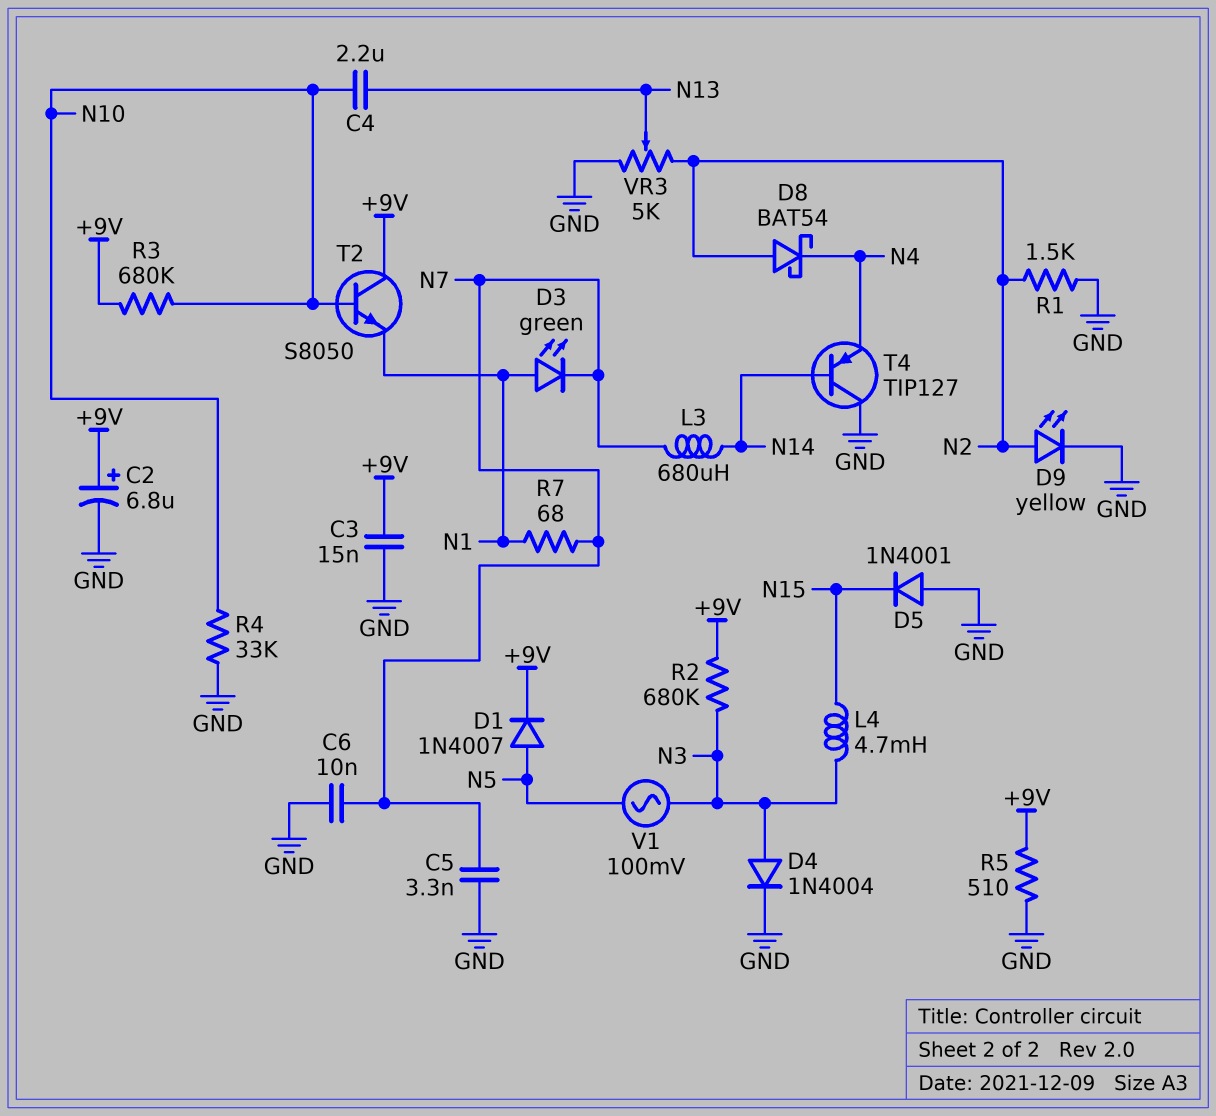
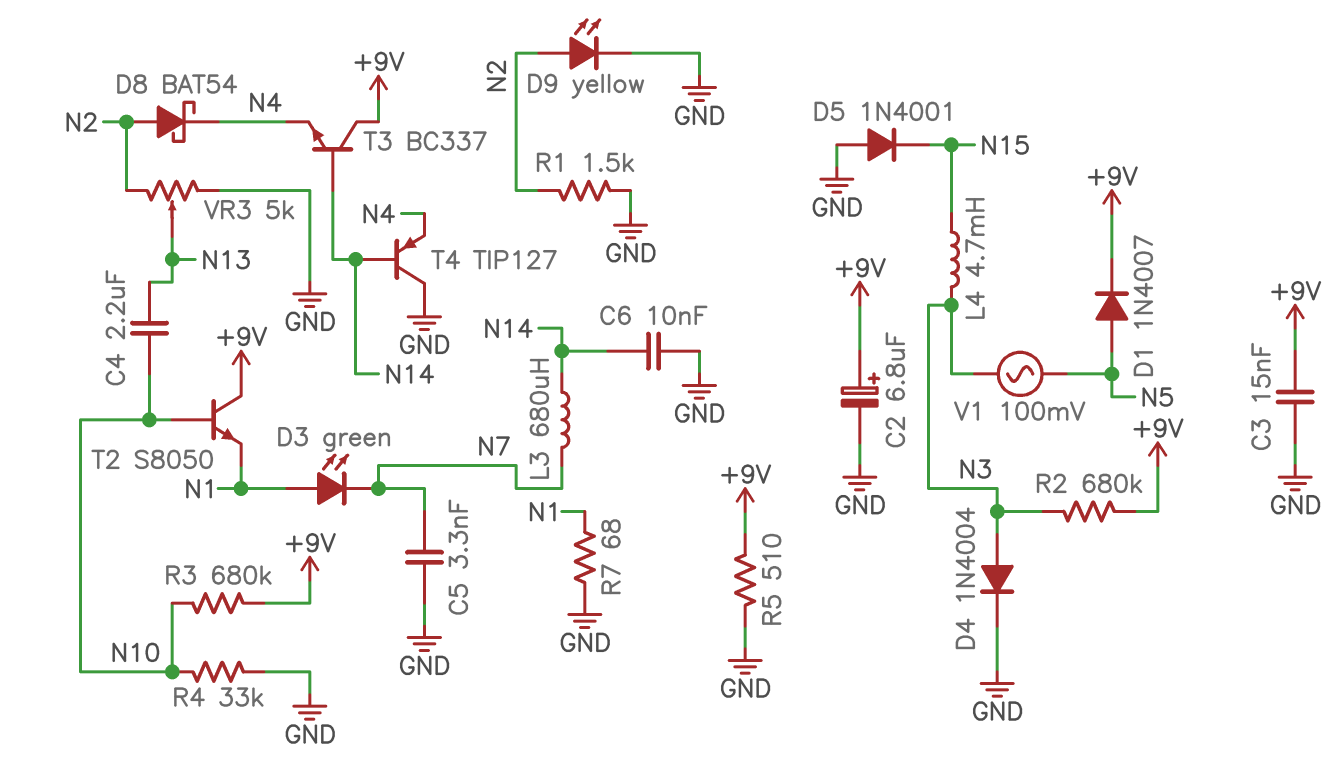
C6: 10nF (GND, N7) -> 10nF (GND, N14)
R7: 68 (N1, N7) -> 68 (GND, N1)
T3: none -> NPN BC337 (B N14, C +9V, E N4)

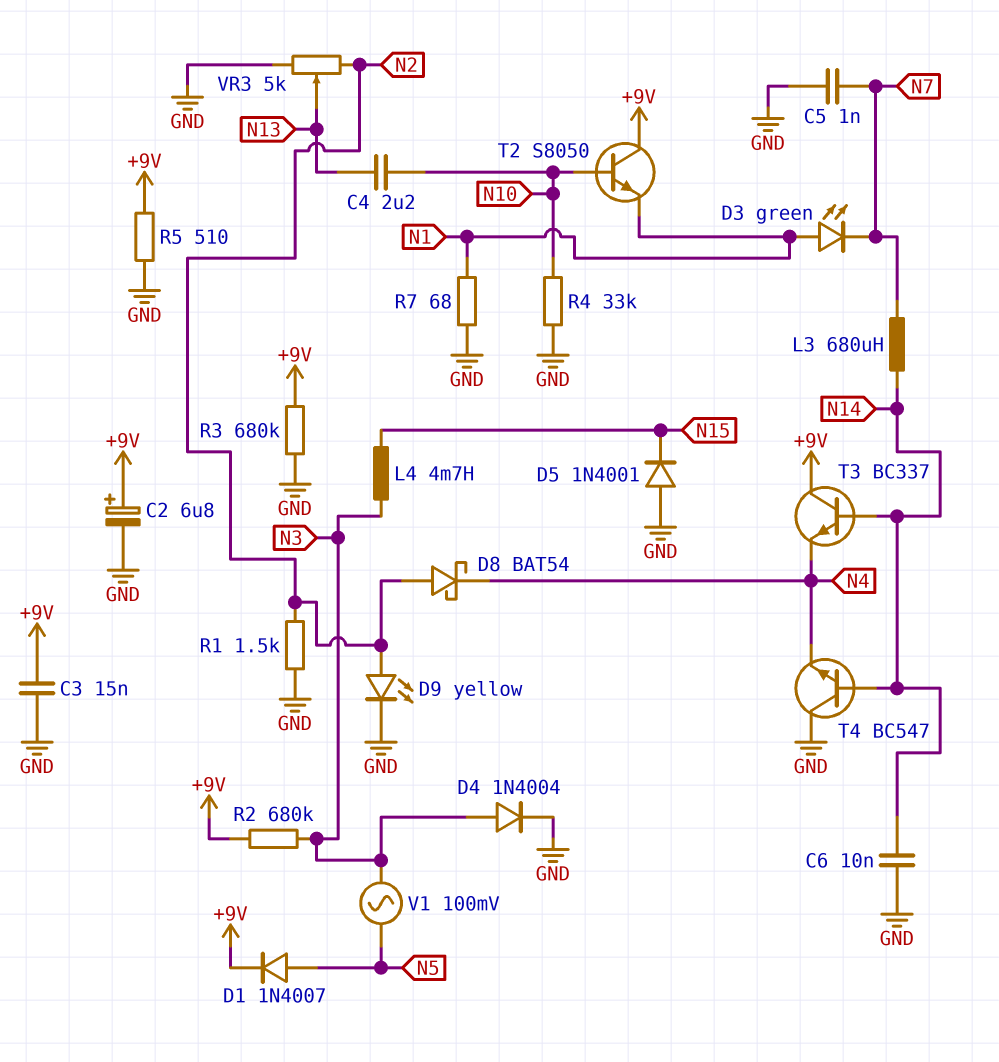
C5: 3.3nF (GND, N7) -> 1nF (GND, N7)
R3: 680k (+9V, N10) -> 680k (+9V, GND)
T4: PNP TIP127 (B N14, C GND, E N4) -> NPN BC547 (B N14, C GND, E N4)

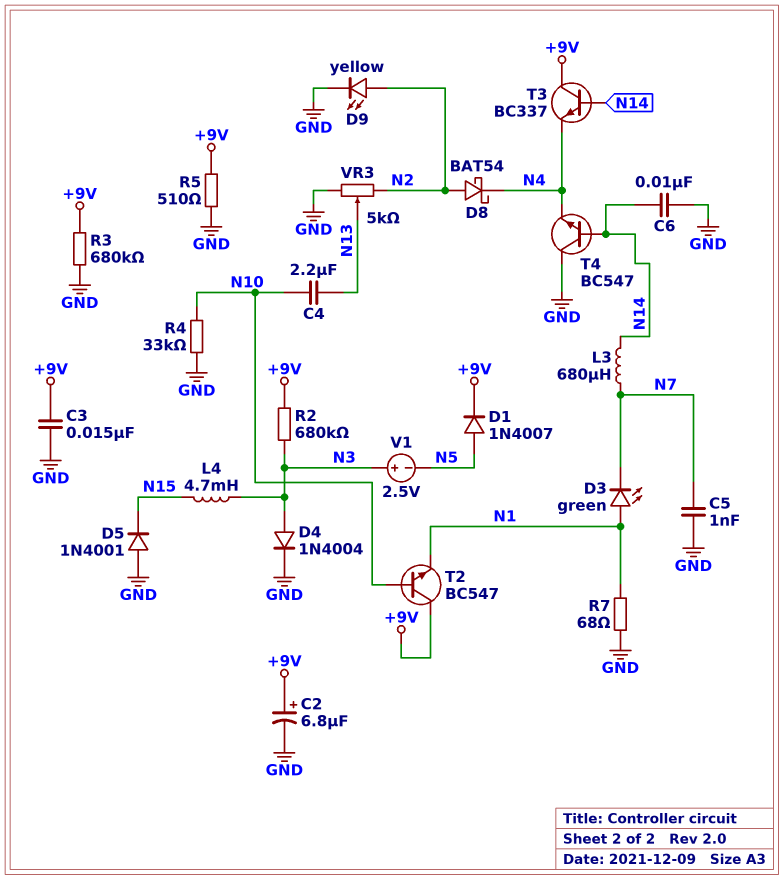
R1: 1.5k (GND, N2) -> none
T2: NPN S8050 (B N10, C +9V, E N1) -> NPN BC547 (B N10, C +9V, E N1)
V1: AC 100mV (N3, N5) -> 2.5V (plus N3, minus N5)

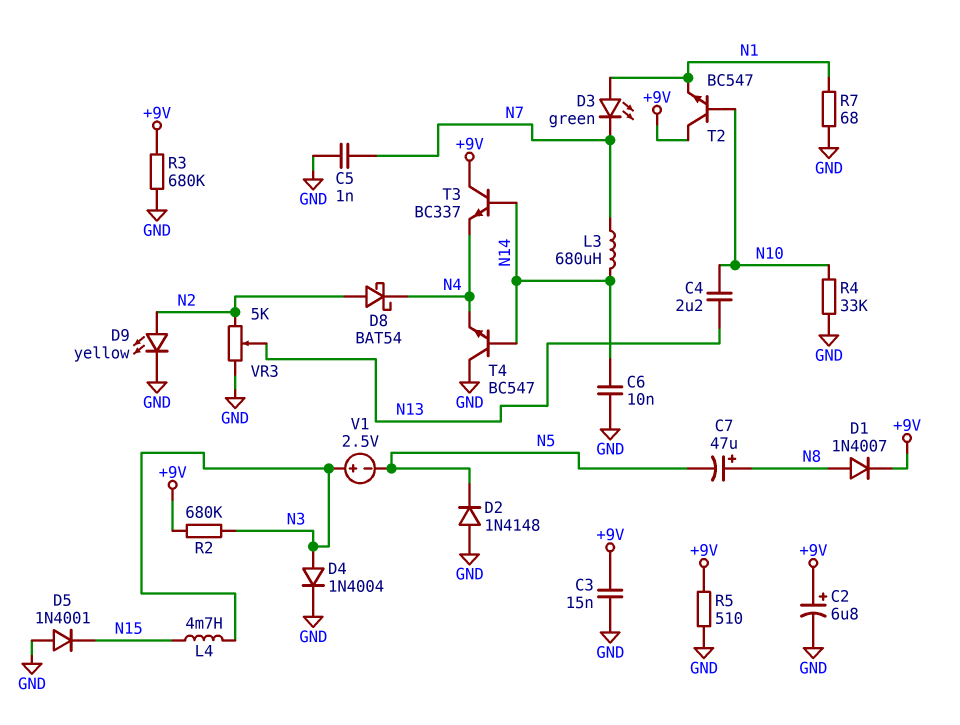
C7: none -> 47uF (plus N8, minus N5)
D1: diode 1N4007 (A N5, K +9V) -> diode 1N4007 (A N8, K +9V)
D2: none -> diode 1N4148 (A GND, K N5)

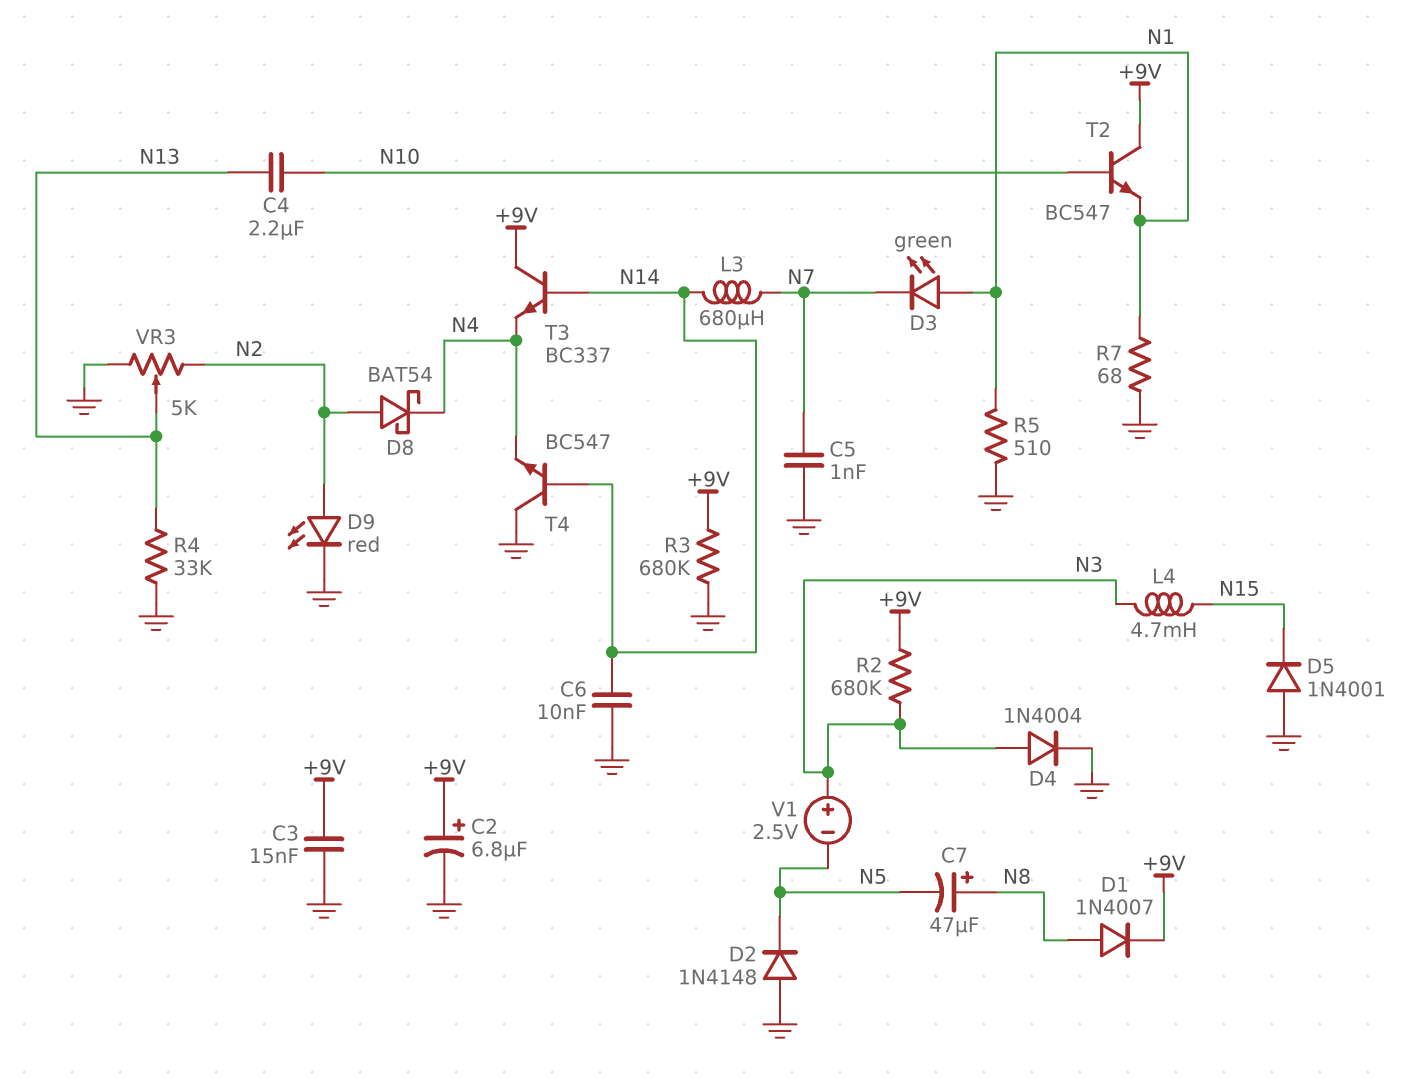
D9: LED yellow (A N2, K GND) -> LED red (A N2, K GND)
R4: 33k (GND, N10) -> 33k (GND, N13)
R5: 510 (+9V, GND) -> 510 (GND, N1)

